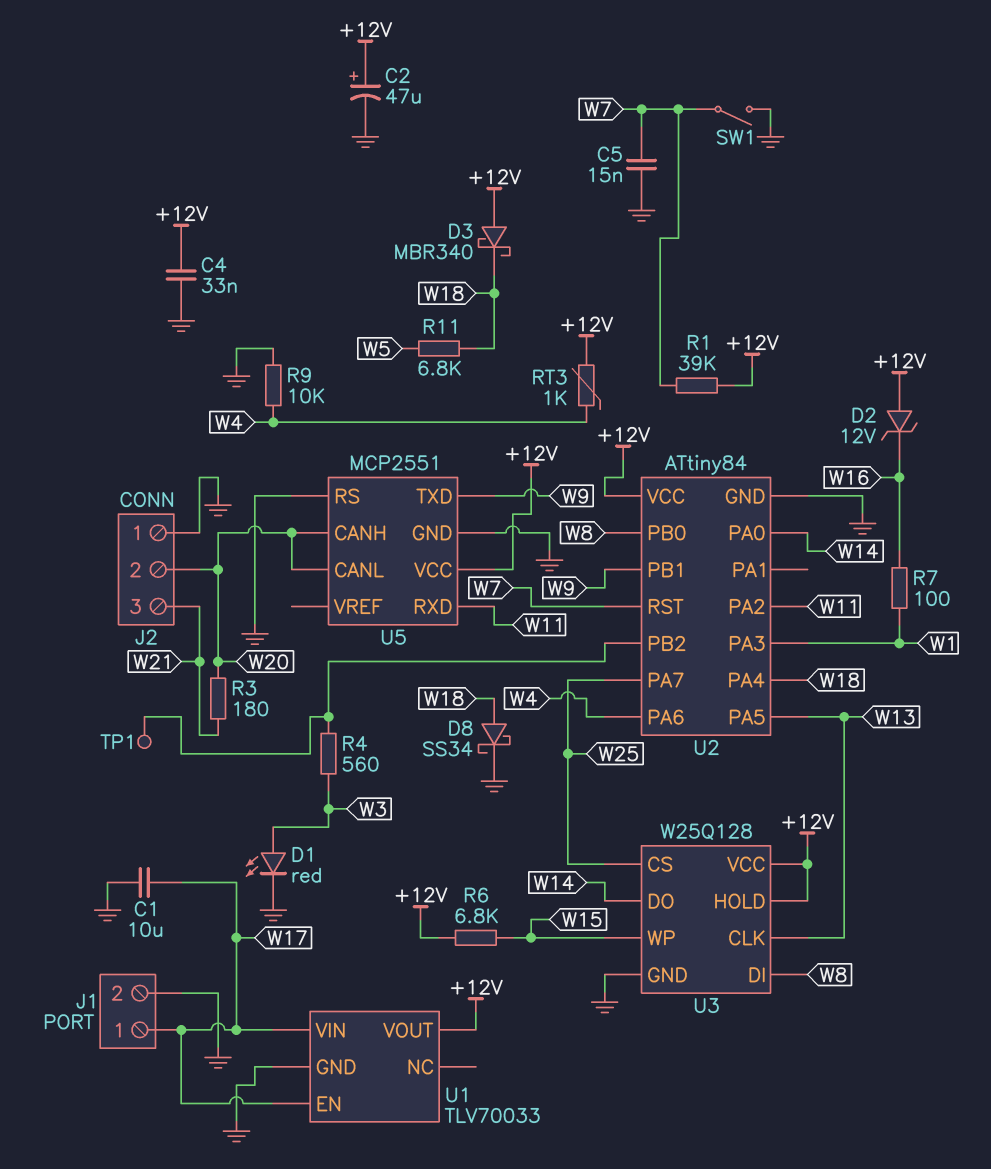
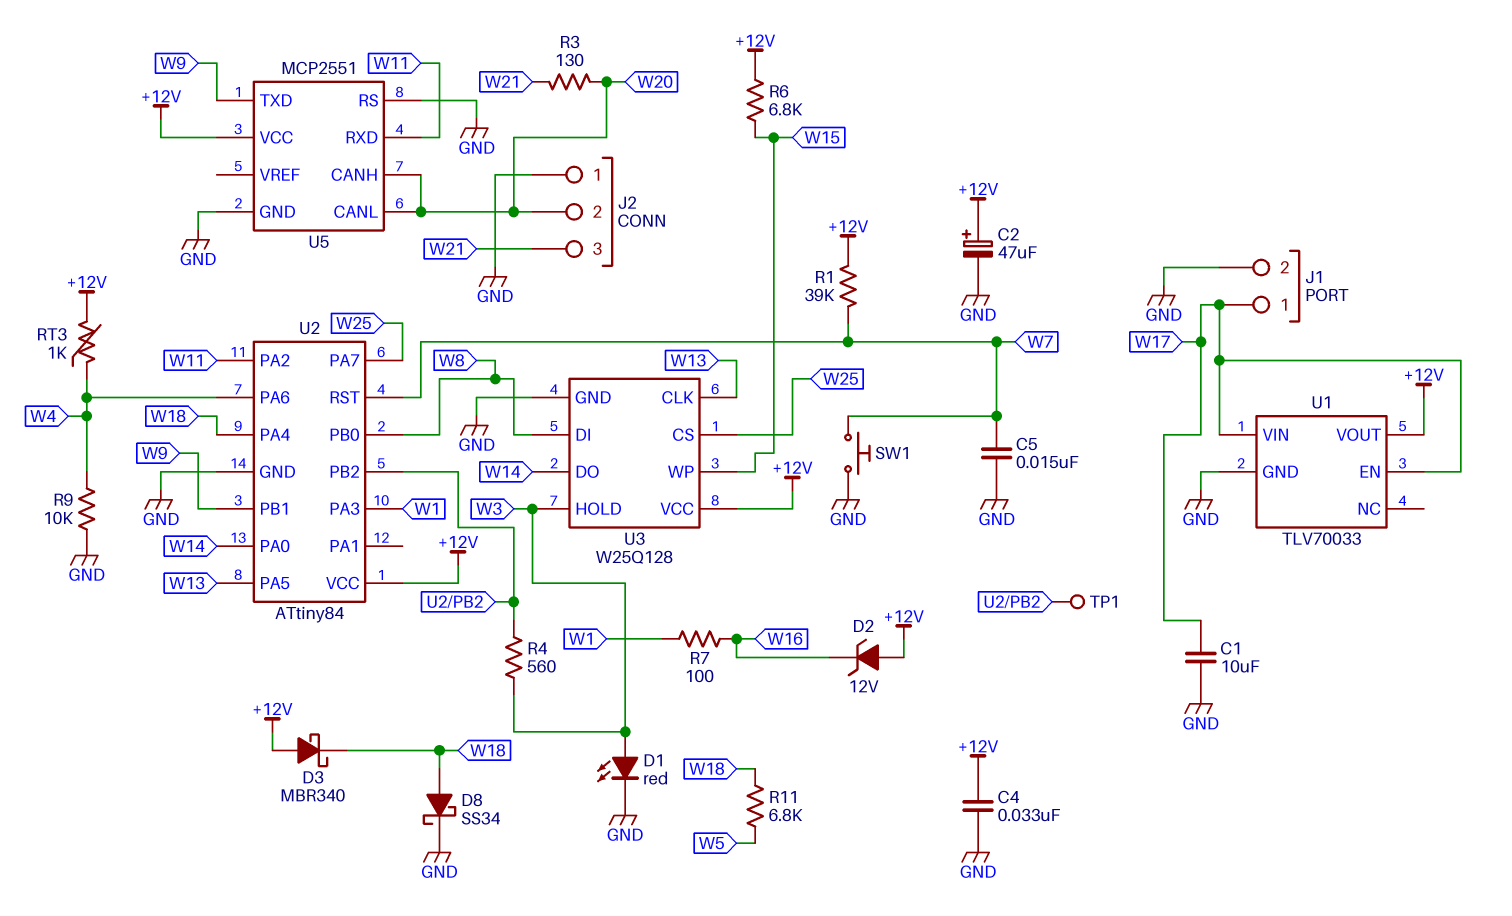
R3: 180 (W20, W21) -> 130 (W20, W21)
SW1: switch (GND, W7) -> button (GND, W7)
U3 pin HOLD: +12V -> W3

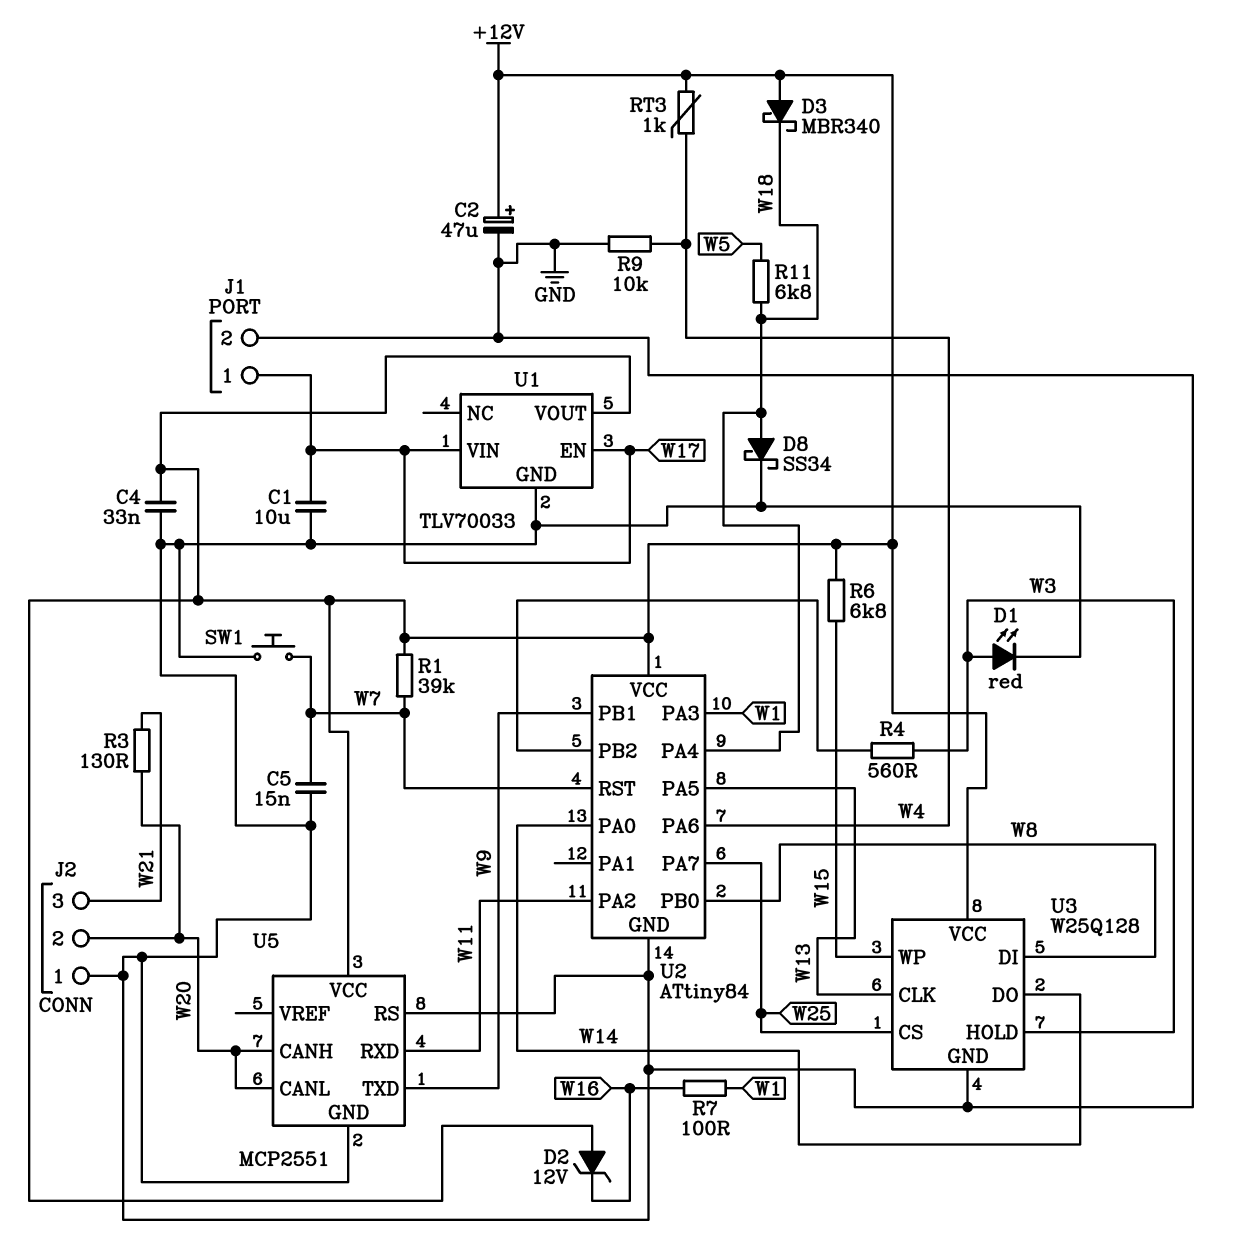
TP1: test point (U2/PB2) -> none

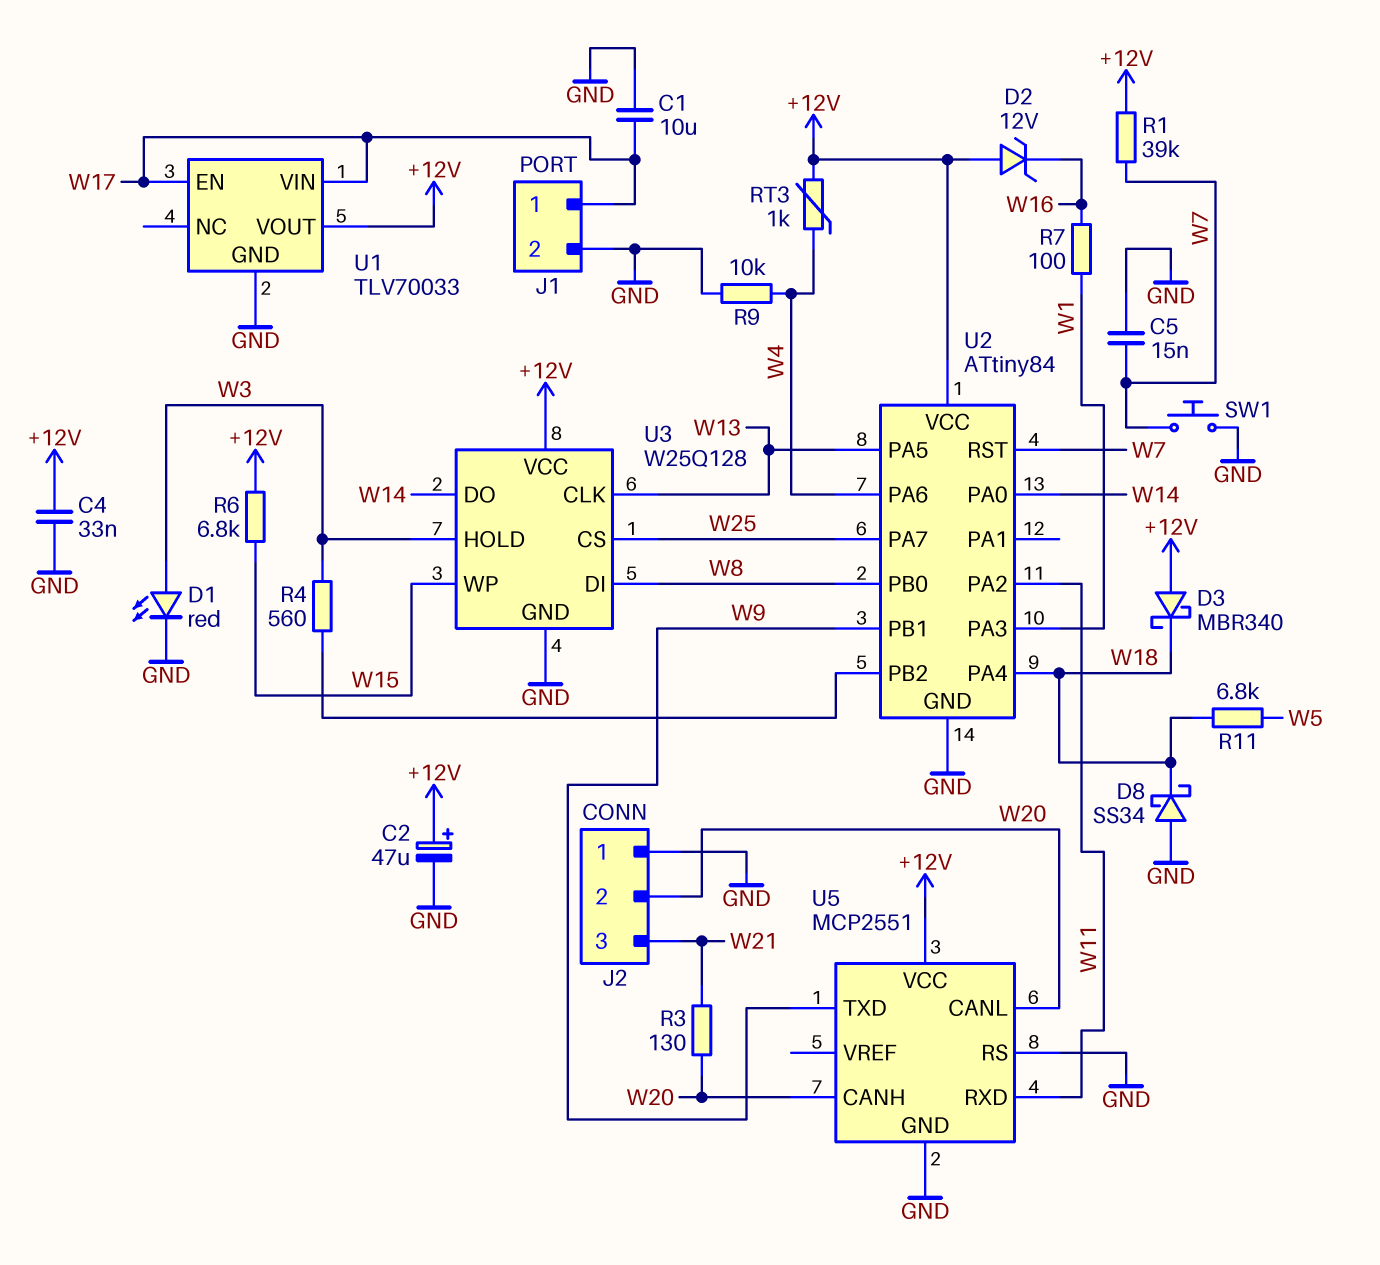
D8: schottky SS34 (A W18, K GND) -> schottky SS34 (A GND, K W18)

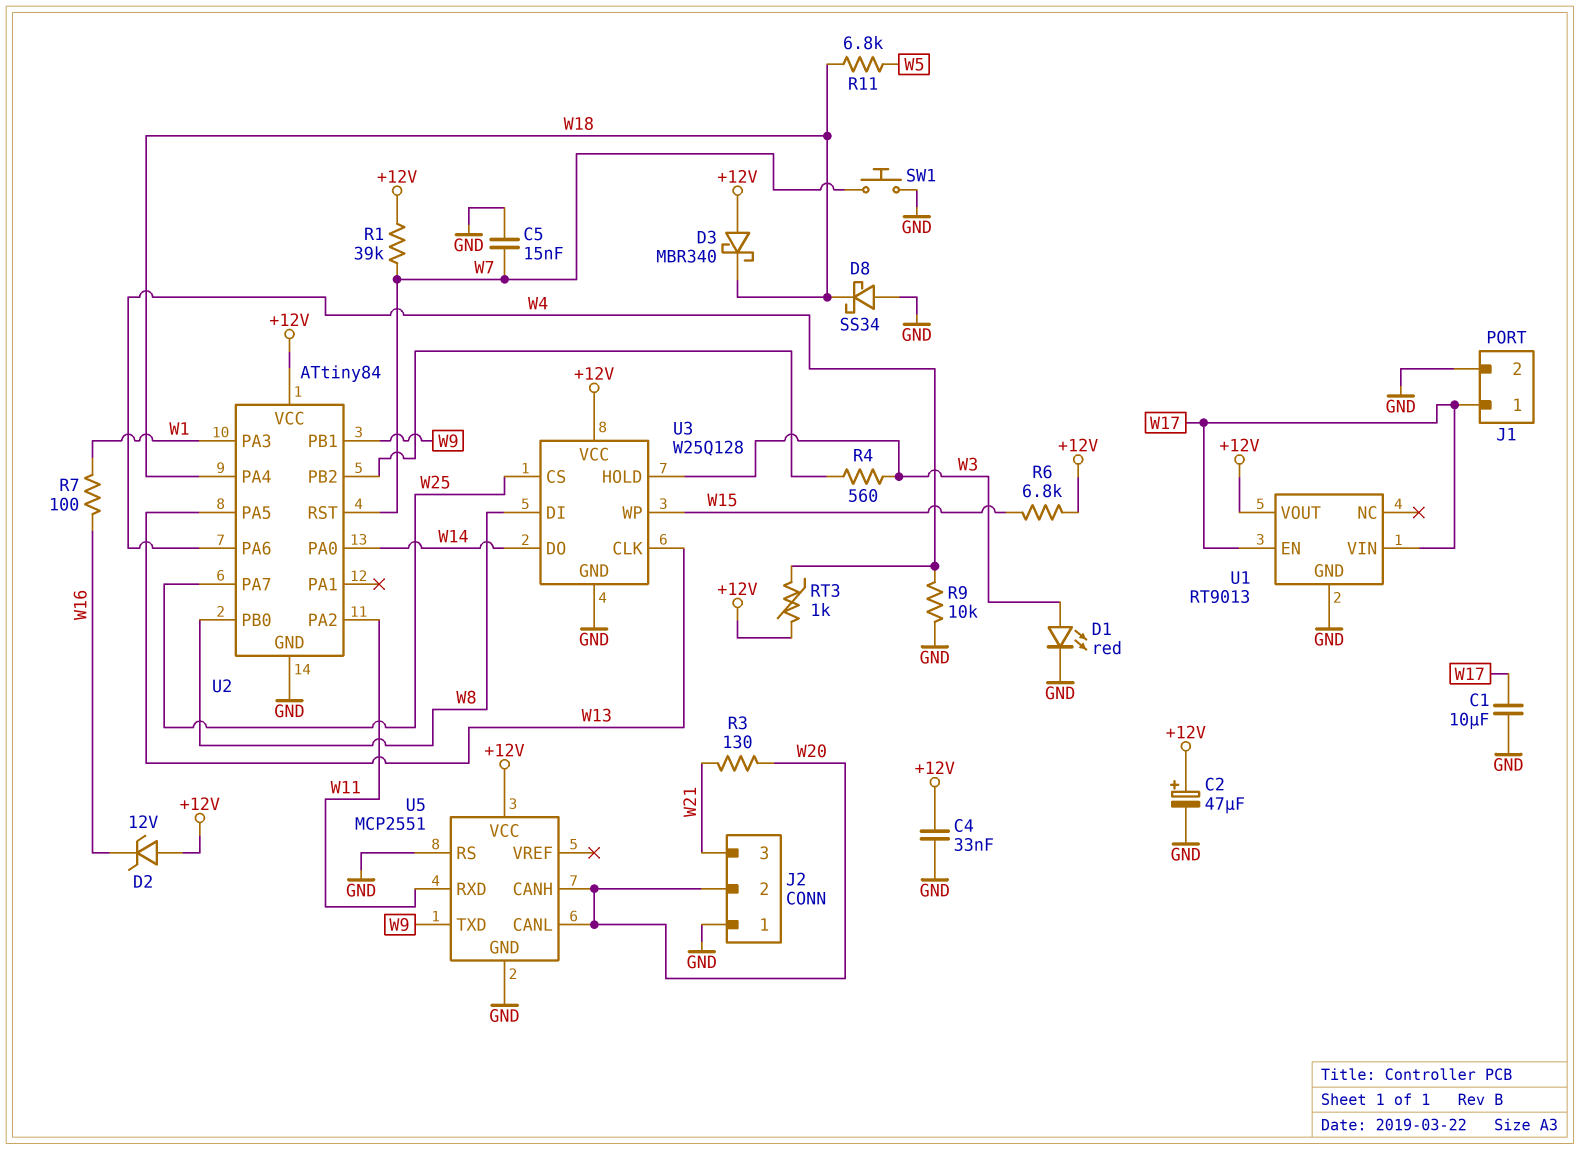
U1: TLV70033 -> RT9013

